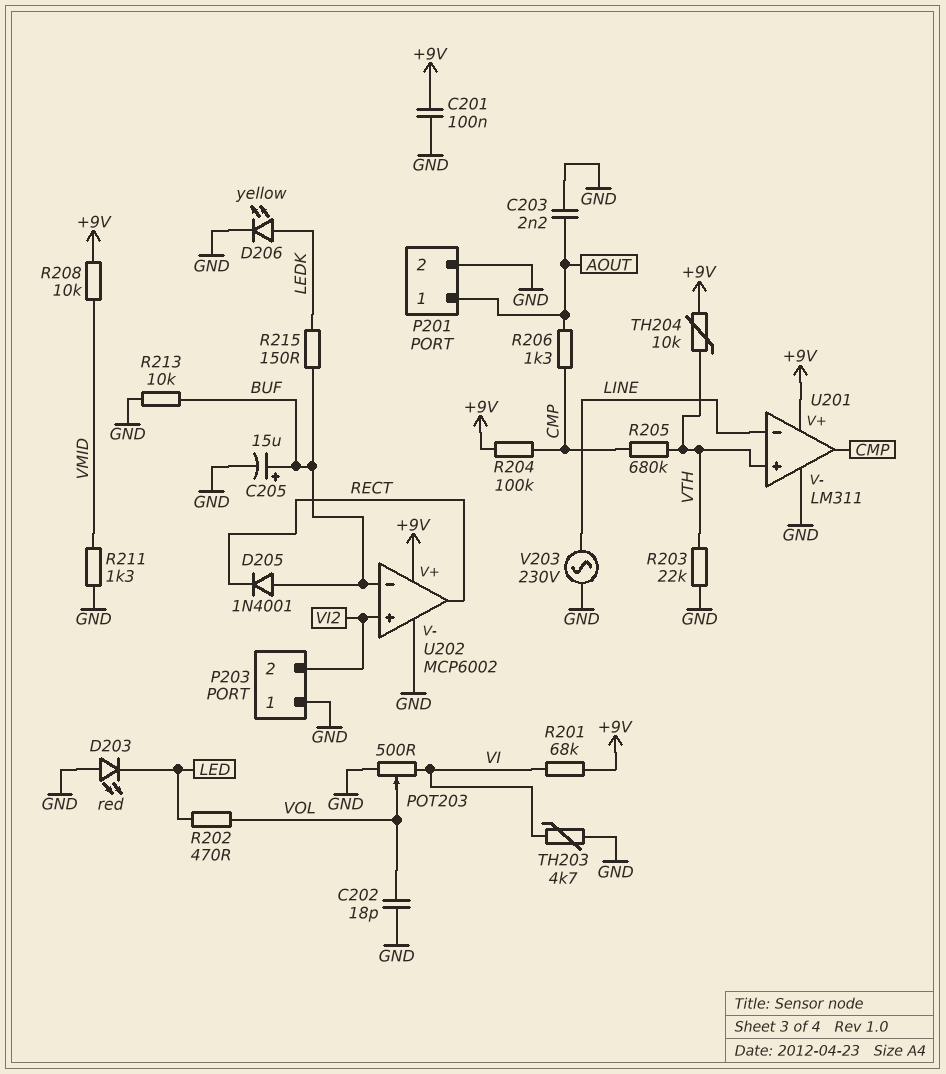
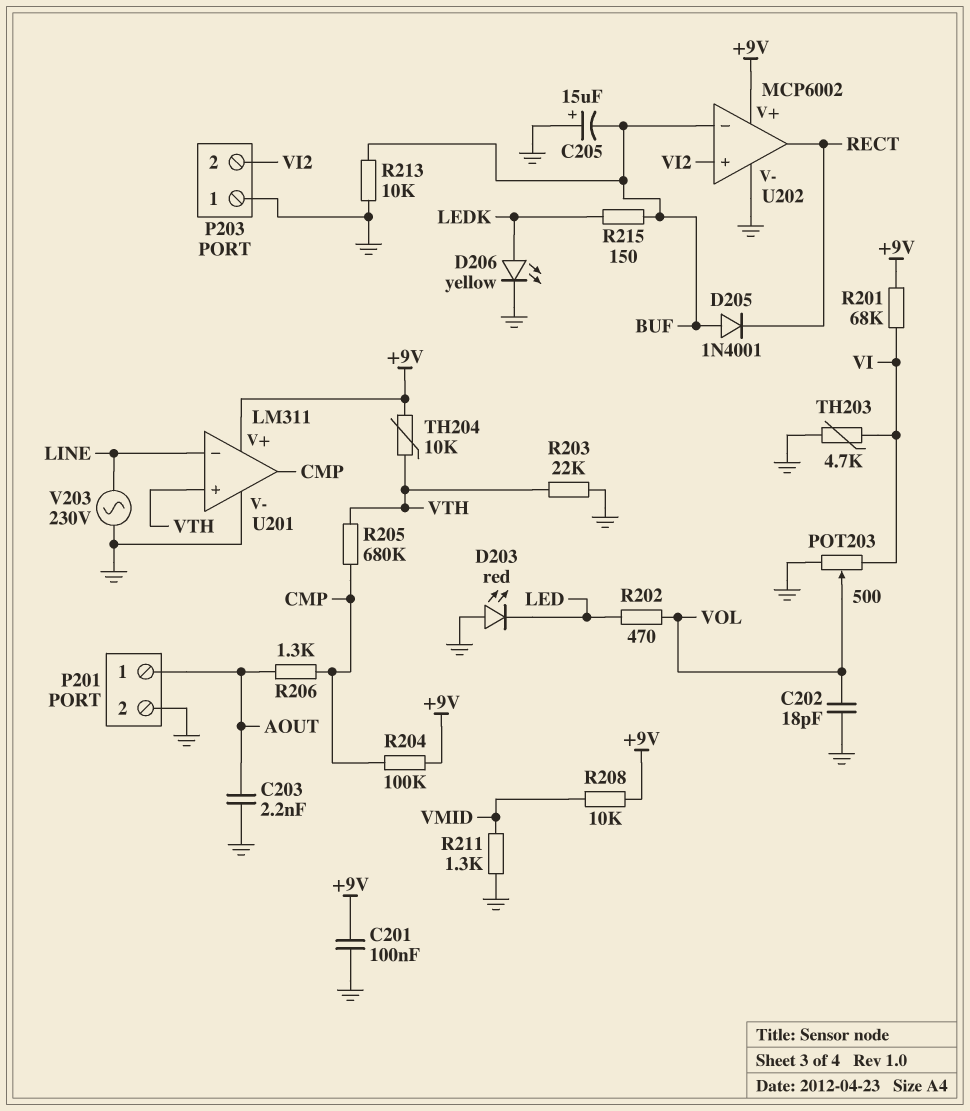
C205: 15uF (plus BUF, minus GND) -> 15uF (plus GND, minus BUF)

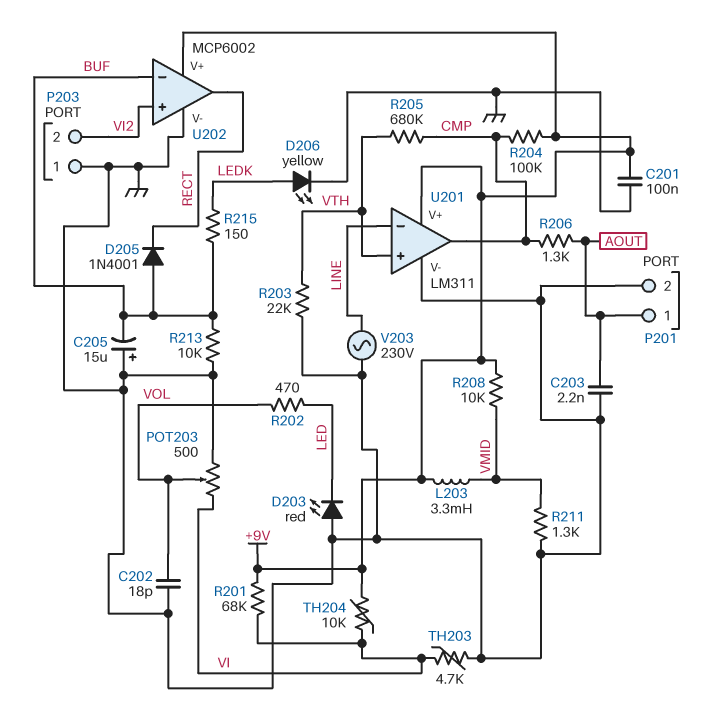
L203: none -> 3.3mH (+9V, VMID)
TH204: 10k (+9V, VTH) -> 10k (+9V, VI)

